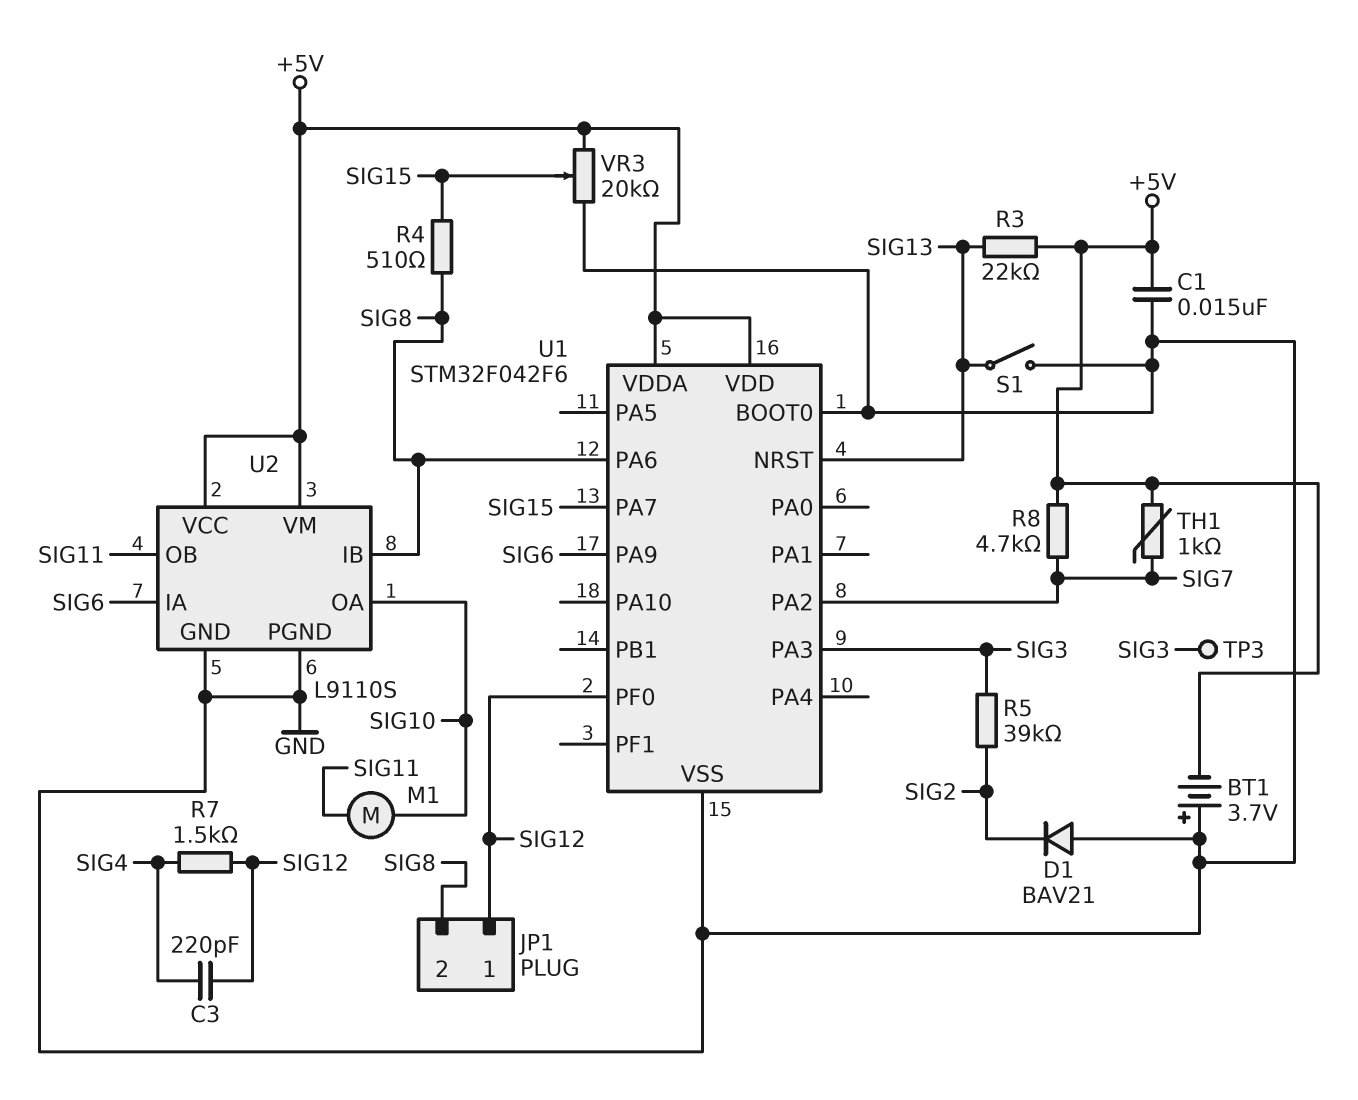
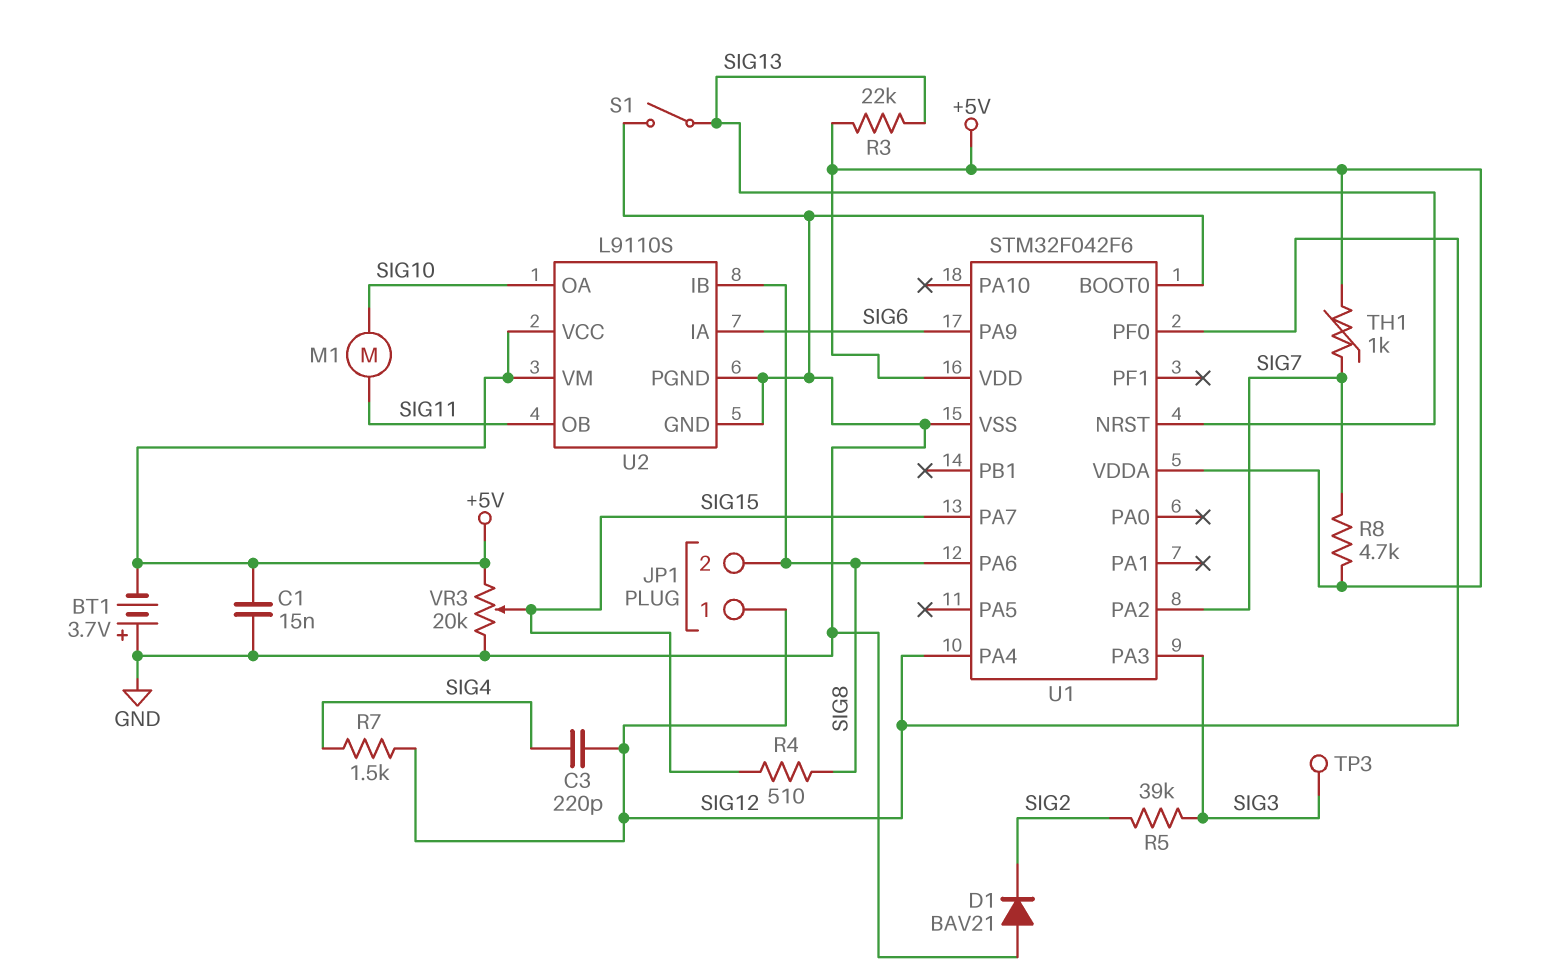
U1 pin PA4: none -> SIG12

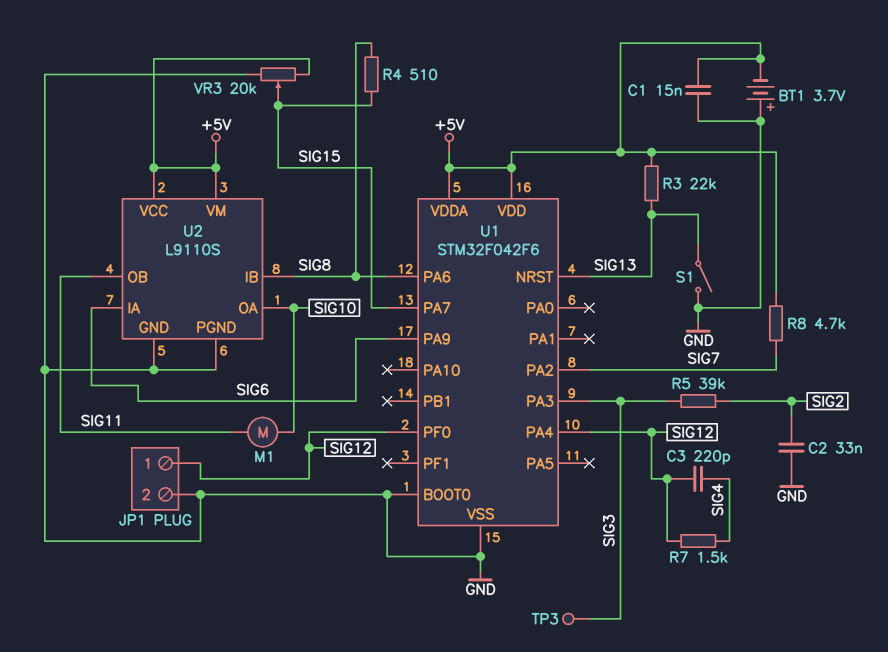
C2: none -> 33nF (GND, SIG2)
D1: diode BAV21 (A GND, K SIG2) -> none
JP1 pin 2: SIG8 -> GND
TH1: 1k (+5V, SIG7) -> none

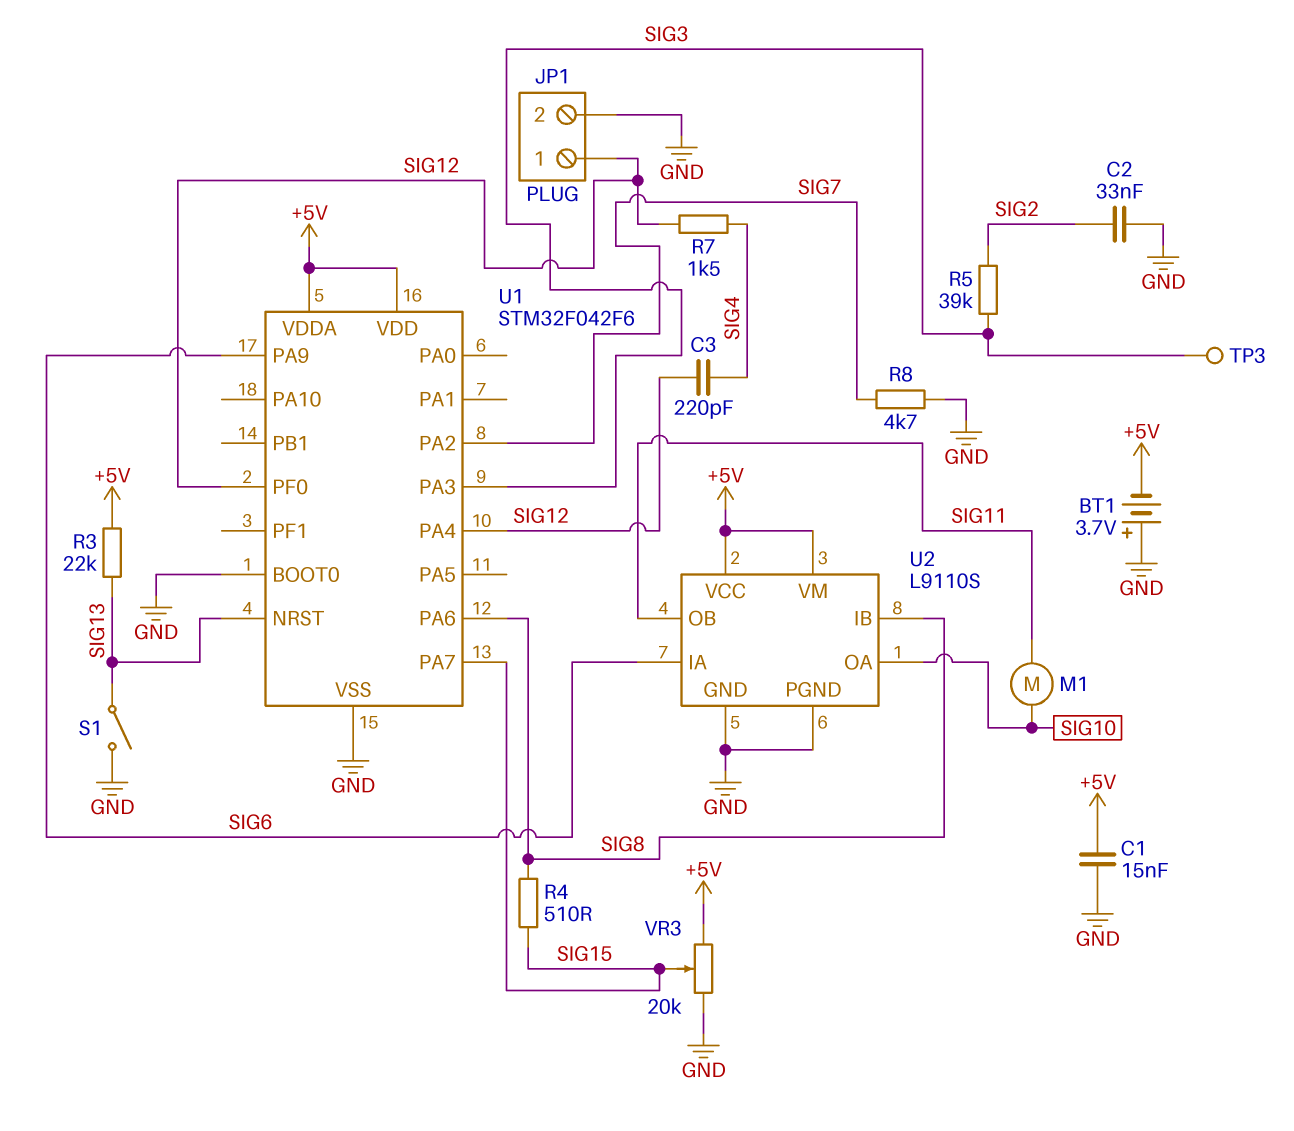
R8: 4.7k (+5V, SIG7) -> 4.7k (GND, SIG7)

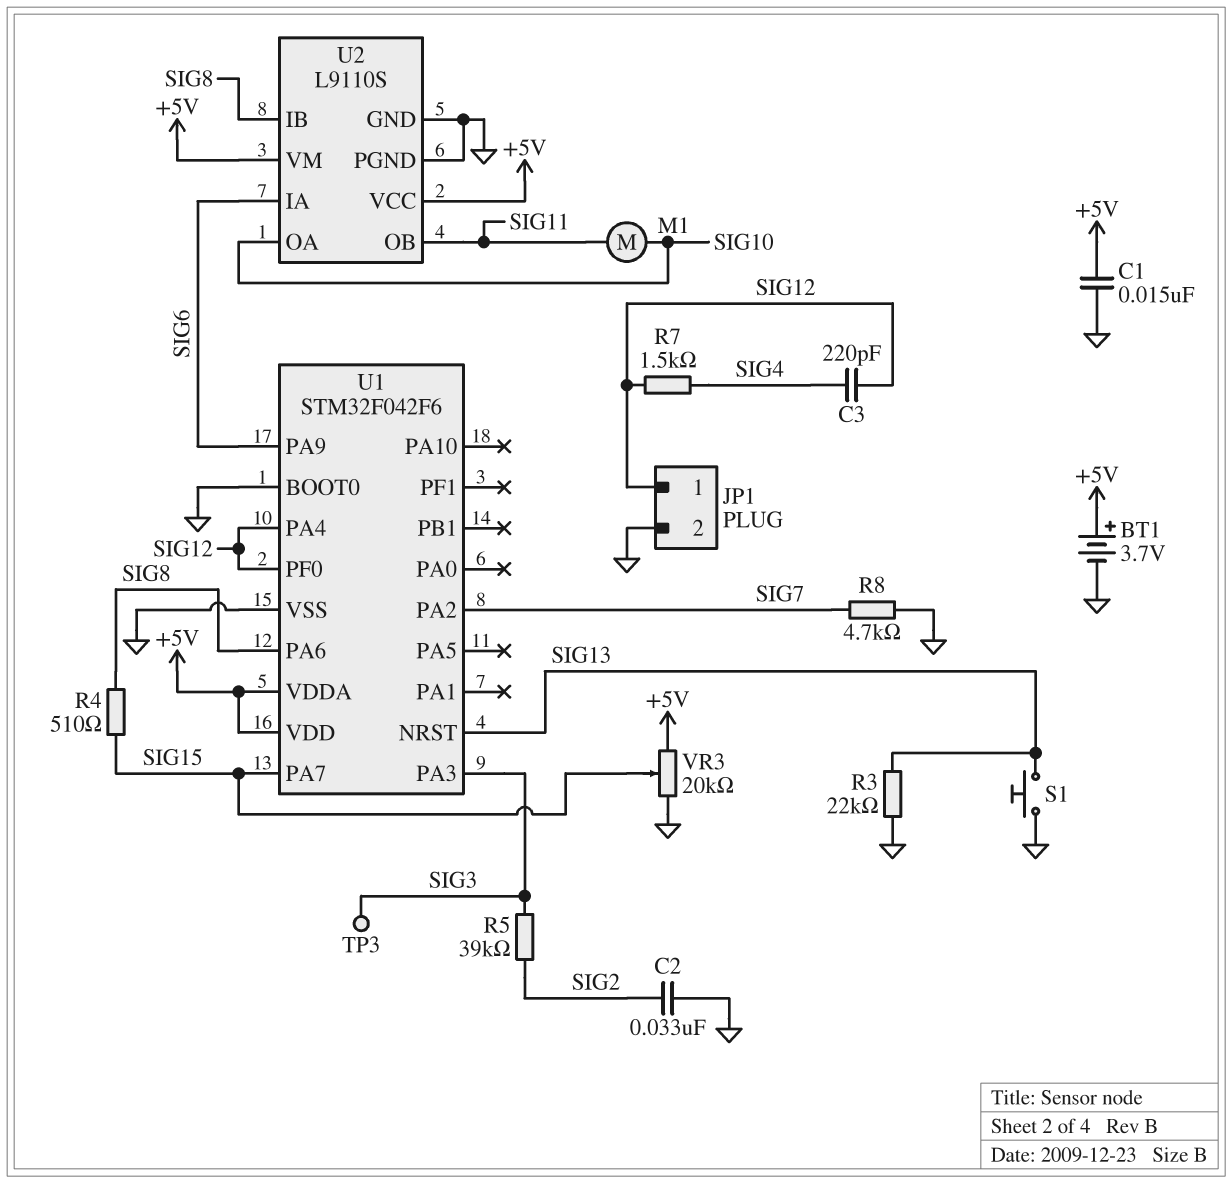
BT1: 3.7V (plus GND, minus +5V) -> 3.7V (plus +5V, minus GND)
R3: 22k (+5V, SIG13) -> 22k (GND, SIG13)
S1: switch (GND, SIG13) -> button (GND, SIG13)

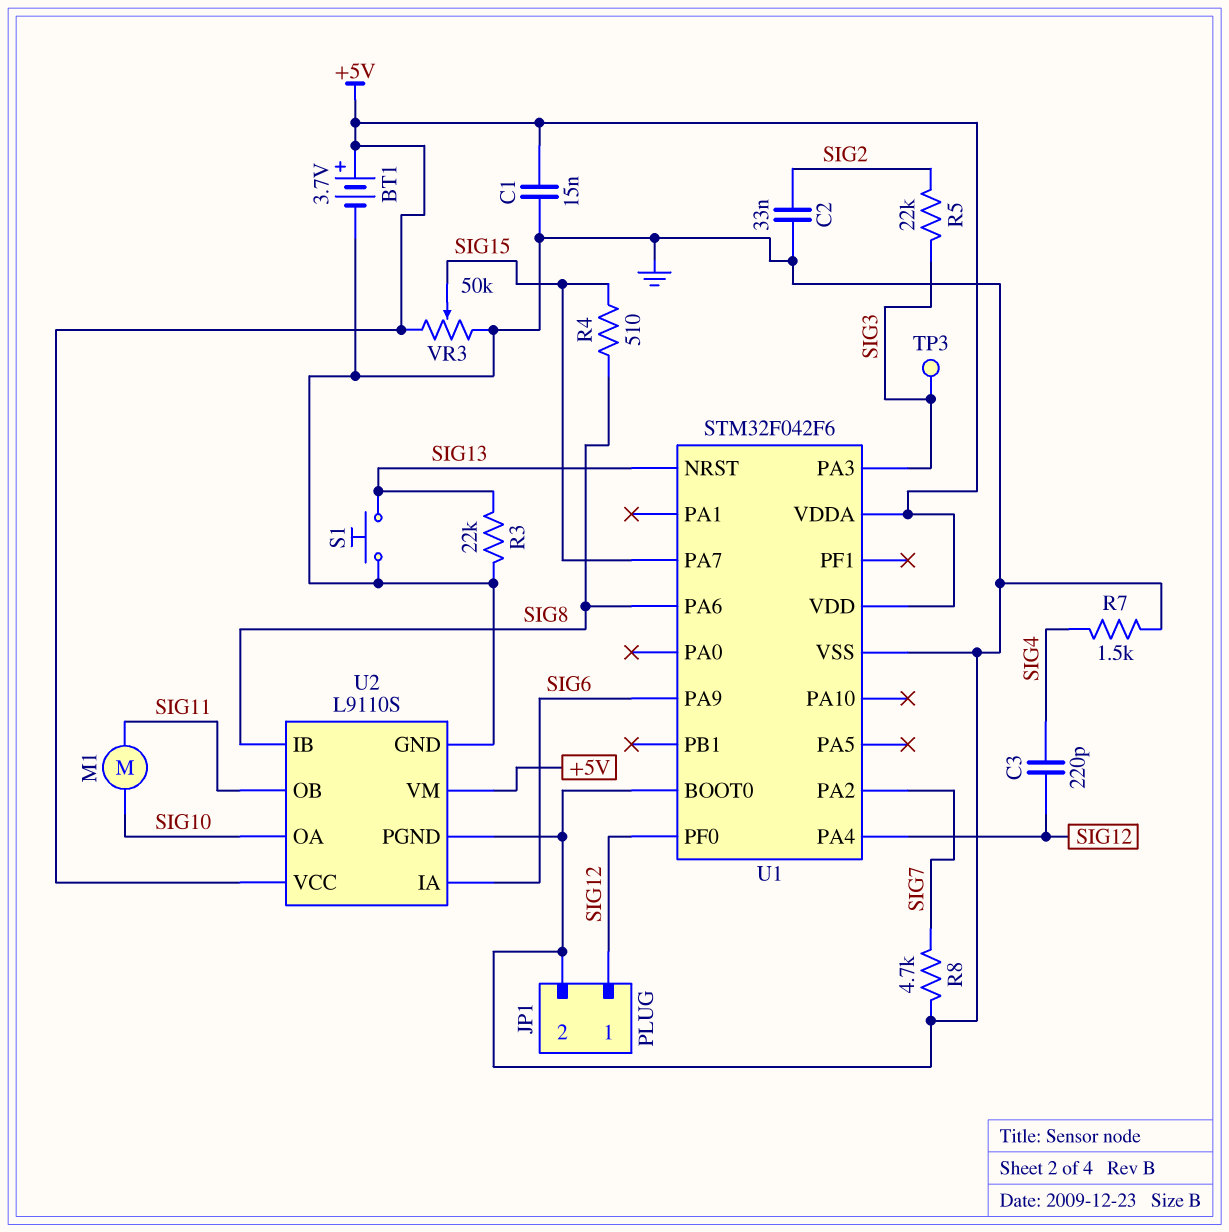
R5: 39k (SIG2, SIG3) -> 22k (SIG2, SIG3)
R7: 1.5k (SIG4, SIG12) -> 1.5k (GND, SIG4)
VR3: 20k (+5V, GND, wiper SIG15) -> 50k (+5V, GND, wiper SIG15)

